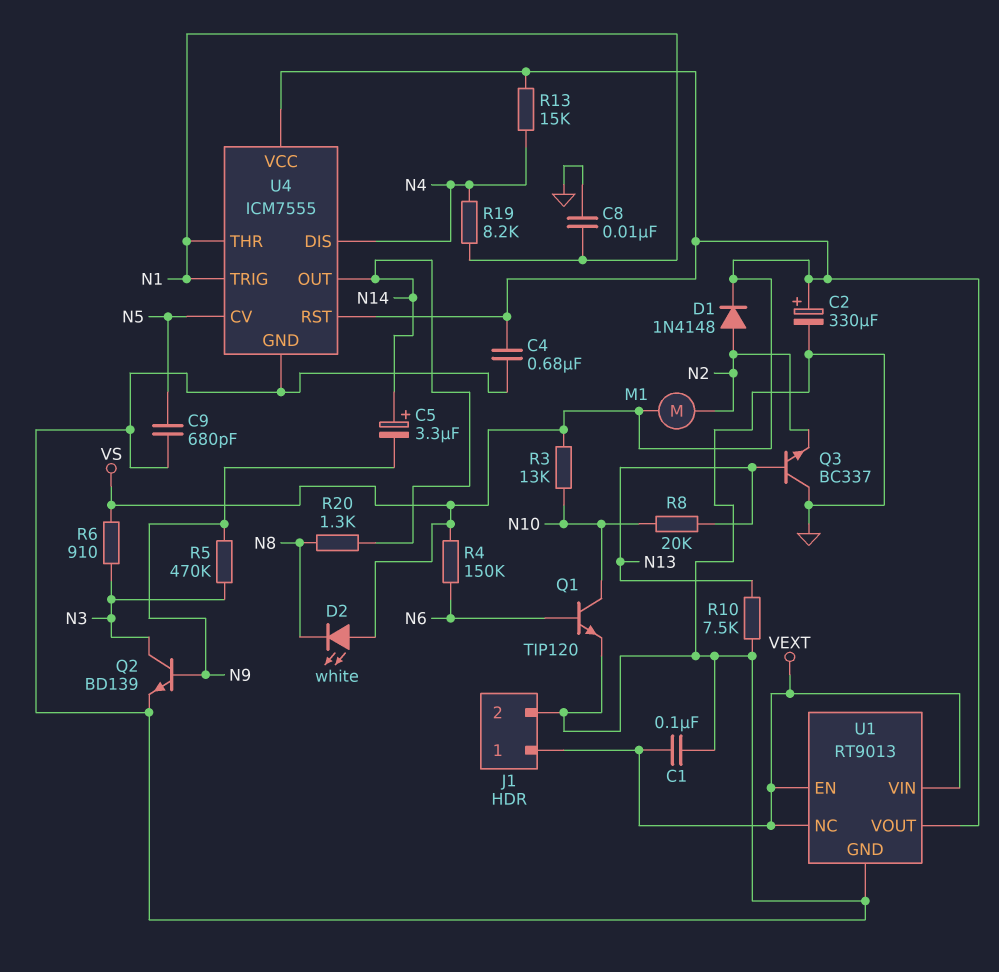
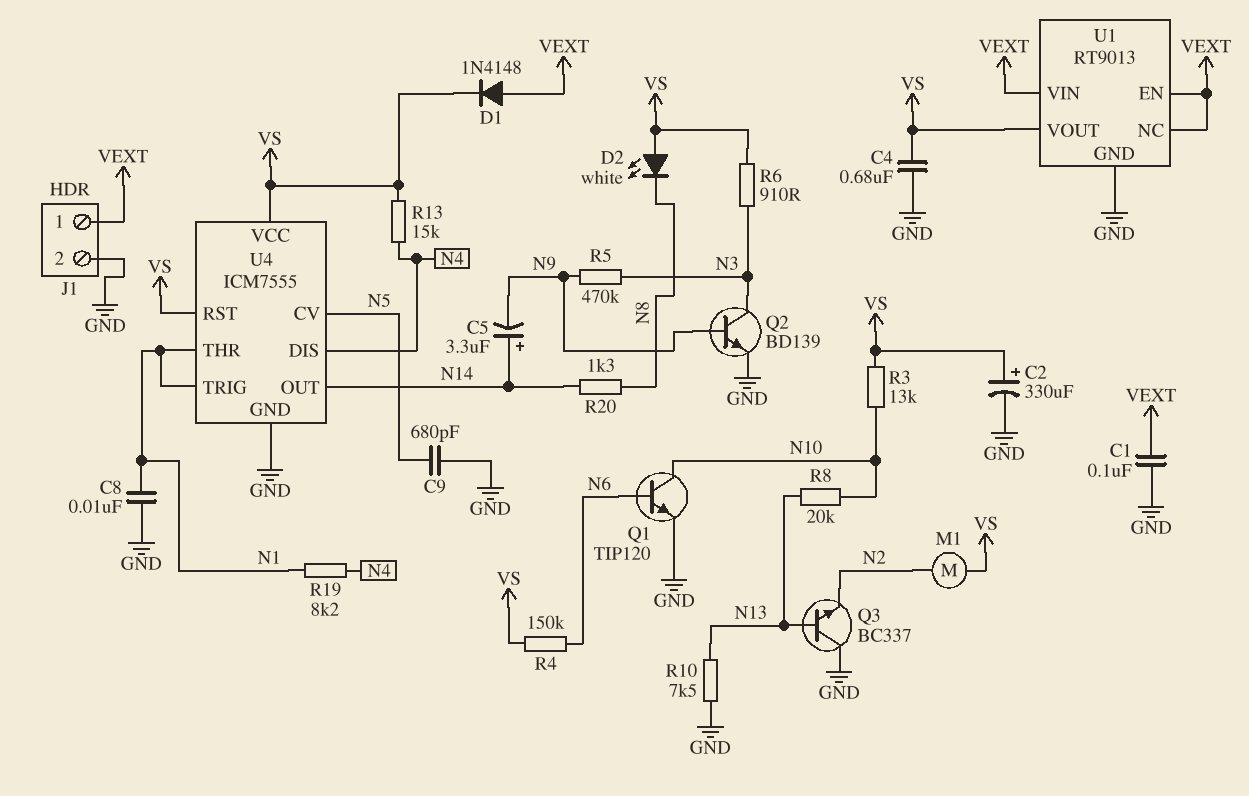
D1: diode 1N4148 (A N2, K VS) -> diode 1N4148 (A VEXT, K VS)

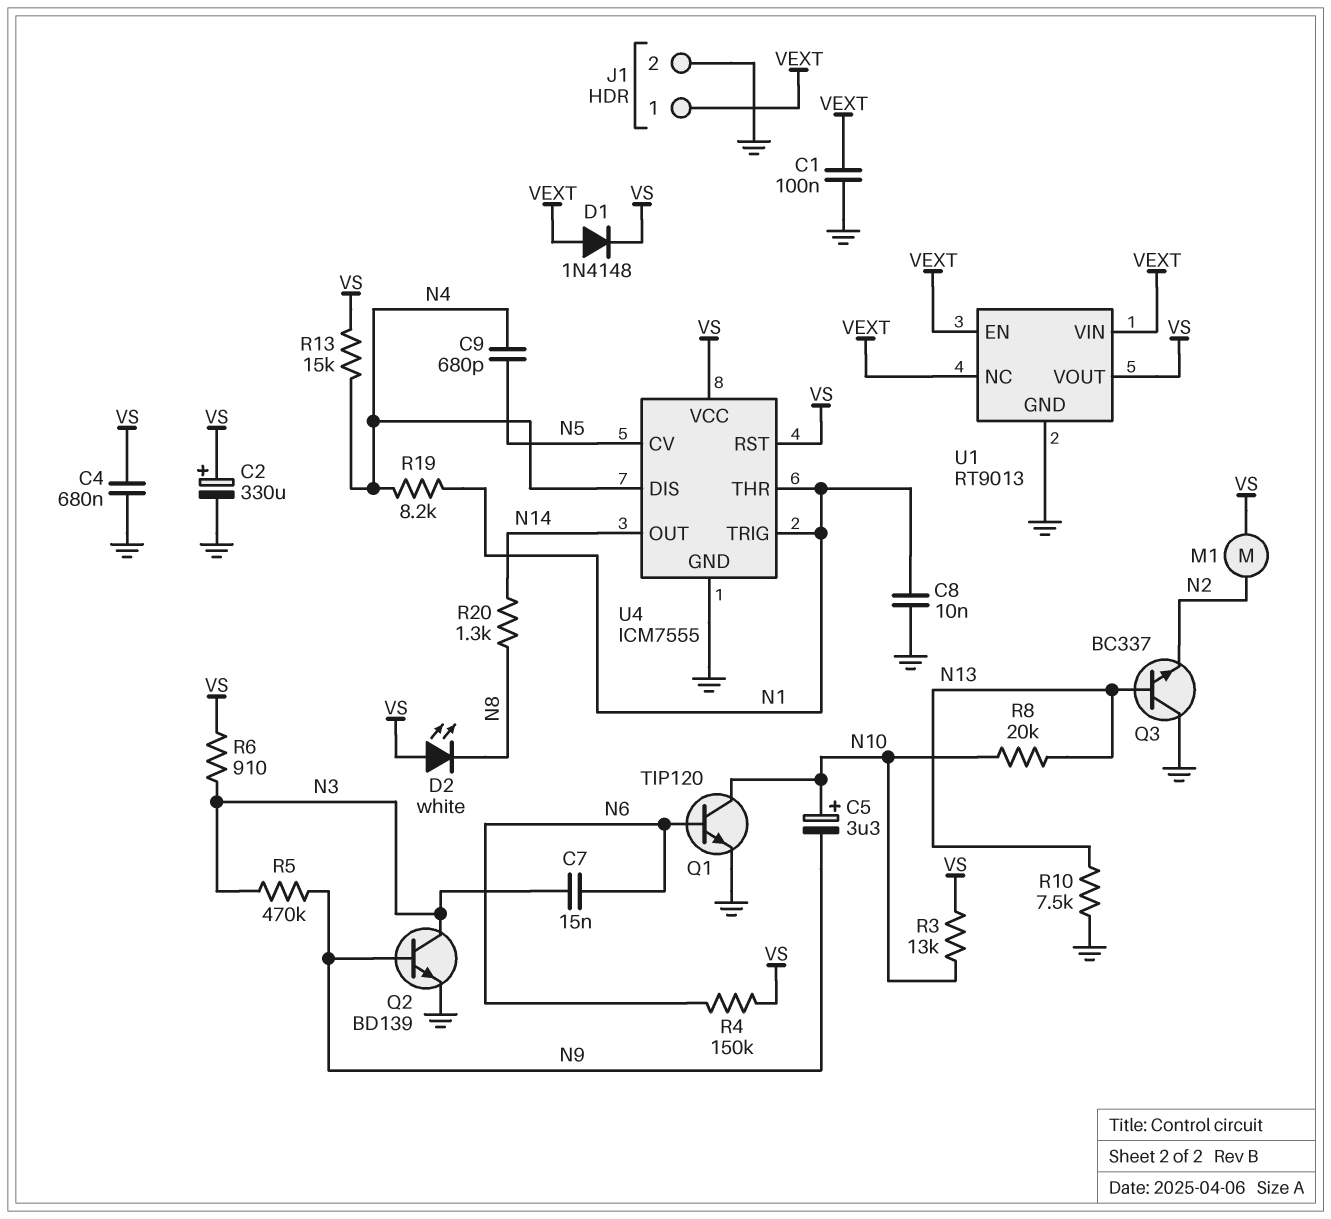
C5: 3.3uF (plus N14, minus N9) -> 3.3uF (plus N10, minus N9)
C7: none -> 15nF (N3, N6)
C9: 680pF (GND, N5) -> 680pF (N4, N5)

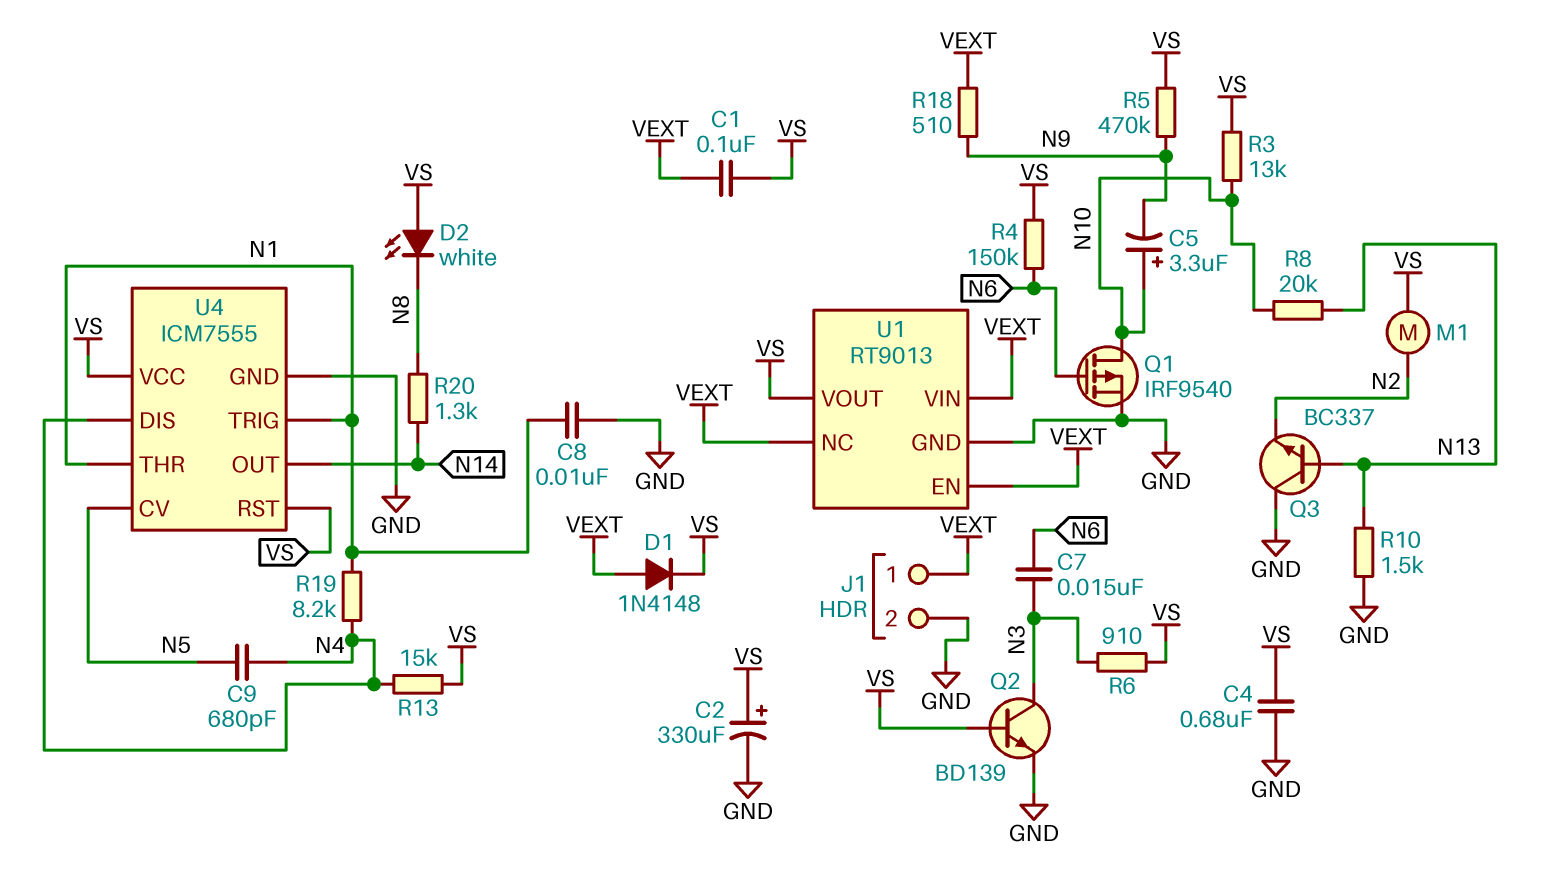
C1: 100nF (GND, VEXT) -> 100nF (VEXT, VS)
Q1: NPN TIP120 (B N6, C N10, E GND) -> PMOS IRF9540 (G N6, D N10, S GND)
Q2: NPN BD139 (B N9, C N3, E GND) -> NPN BD139 (B VS, C N3, E GND)
R5: 470k (N3, N9) -> 470k (N9, VS)
R10: 7.5k (GND, N13) -> 1.5k (GND, N13)
R18: none -> 510 (N9, VEXT)

